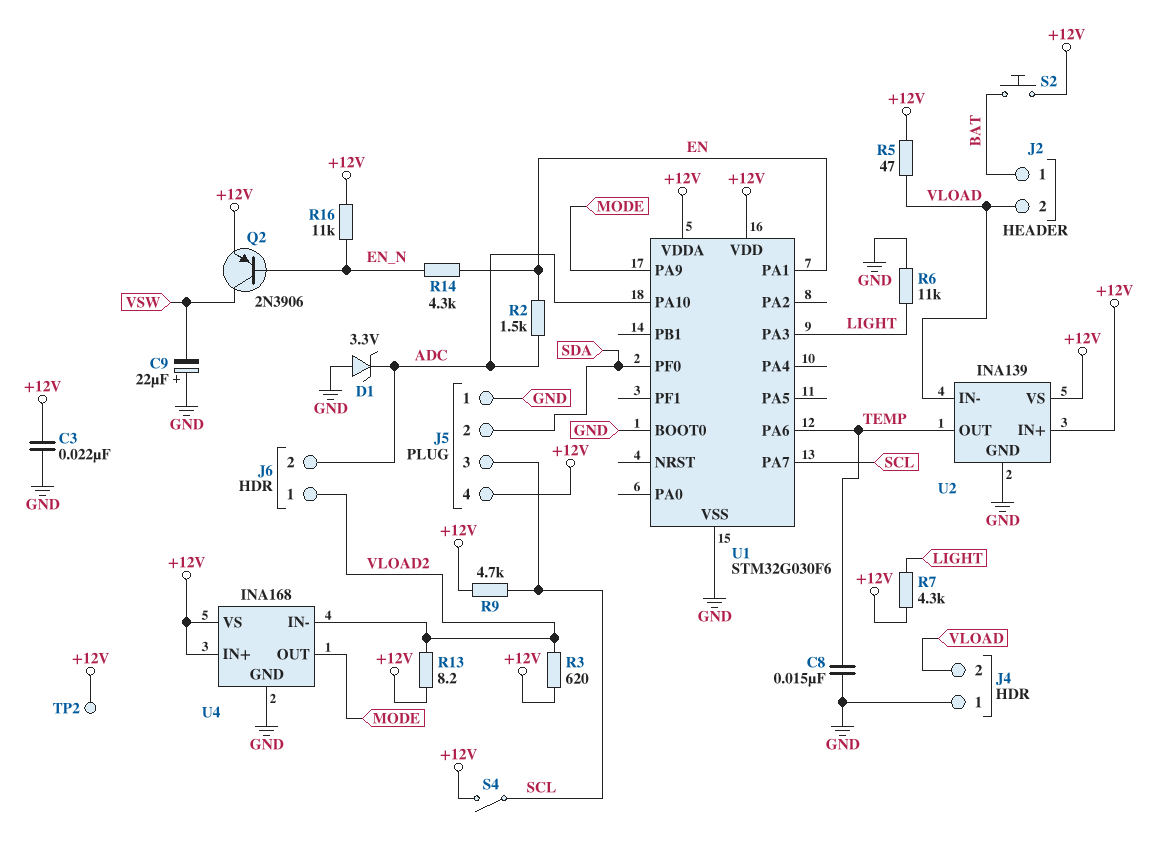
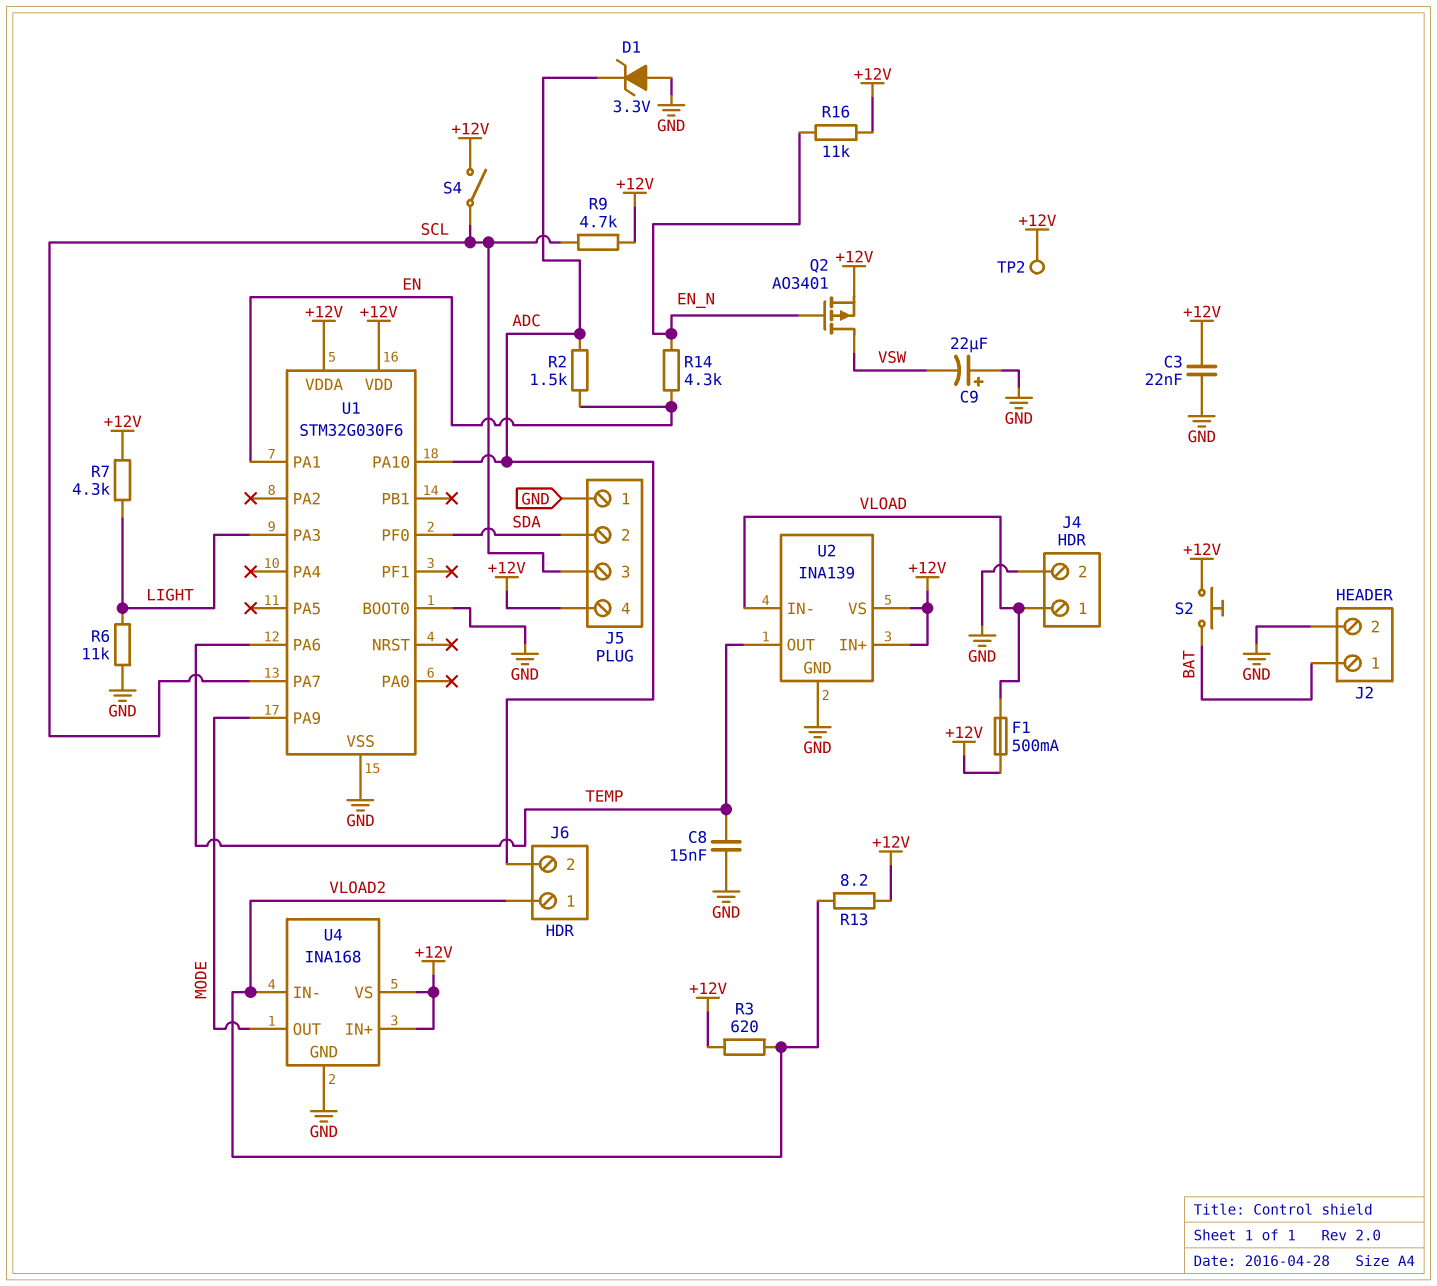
F1: none -> 500mA (+12V, VLOAD)
J2 pin 2: VLOAD -> GND
J4 pin 1: GND -> VLOAD
J4 pin 2: VLOAD -> GND
Q2: PNP 2N3906 (B EN_N, C VSW, E +12V) -> PMOS AO3401 (G EN_N, D VSW, S +12V)
R5: 47 (+12V, VLOAD) -> none

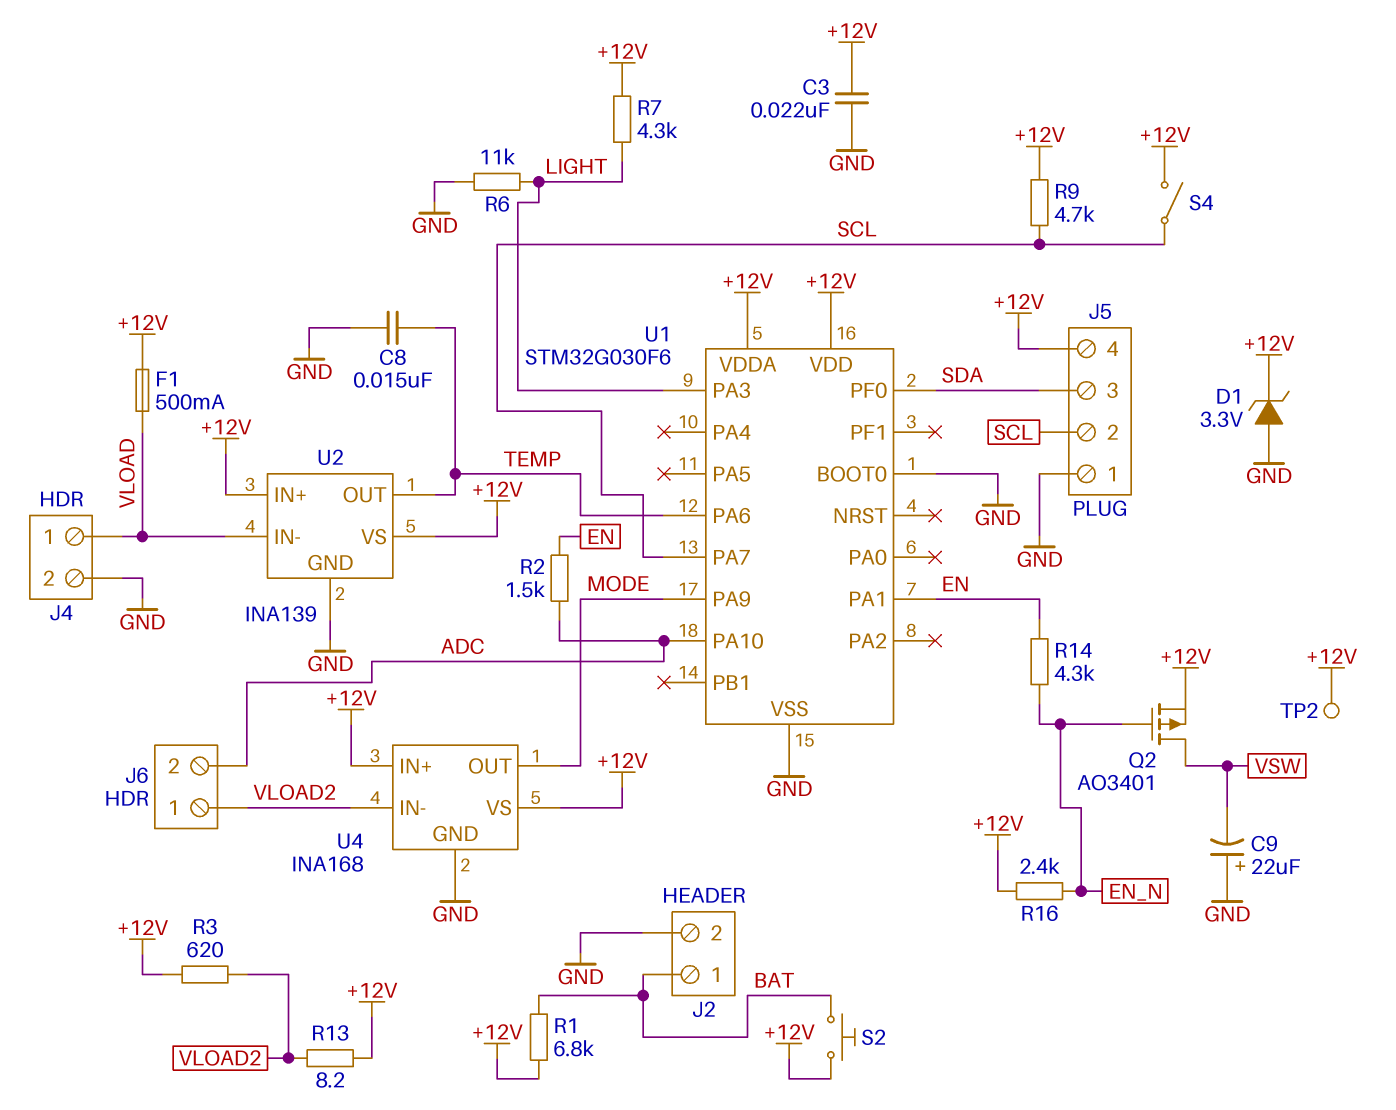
D1: zener 3.3V (A GND, K ADC) -> zener 3.3V (A GND, K +12V)
J5 pin 2: SDA -> SCL
J5 pin 3: SCL -> SDA
R1: none -> 6.8k (+12V, BAT)
R16: 11k (+12V, EN_N) -> 2.4k (+12V, EN_N)

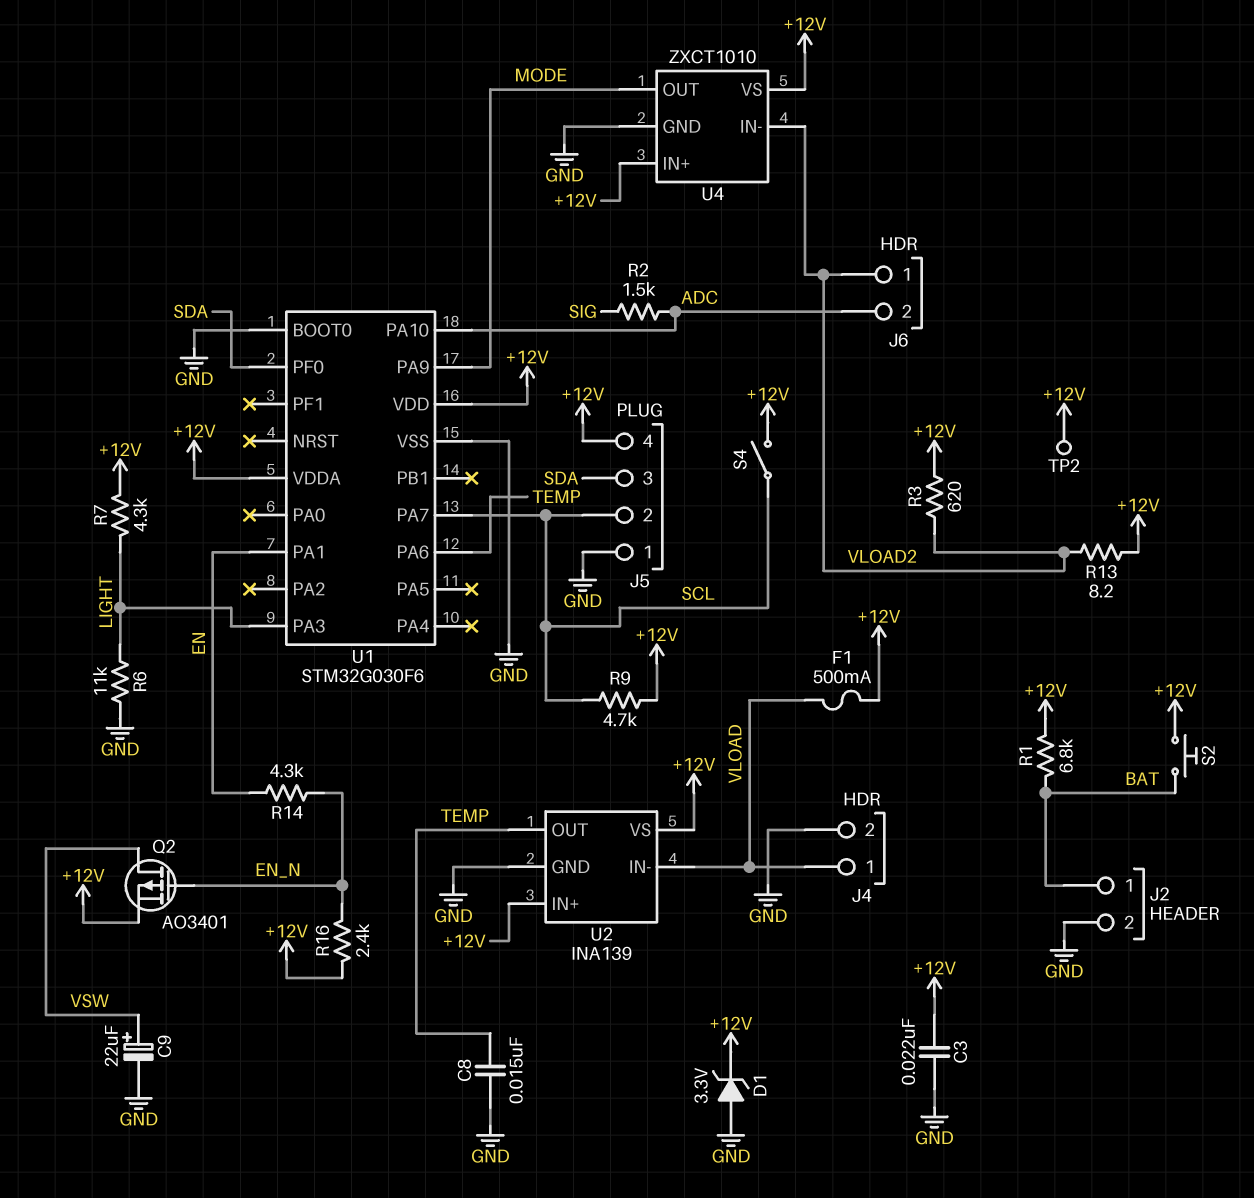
C9: 22uF (plus GND, minus VSW) -> 22uF (plus VSW, minus GND)
R2: 1.5k (ADC, EN) -> 1.5k (ADC, SIG)
U4: INA168 -> ZXCT1010

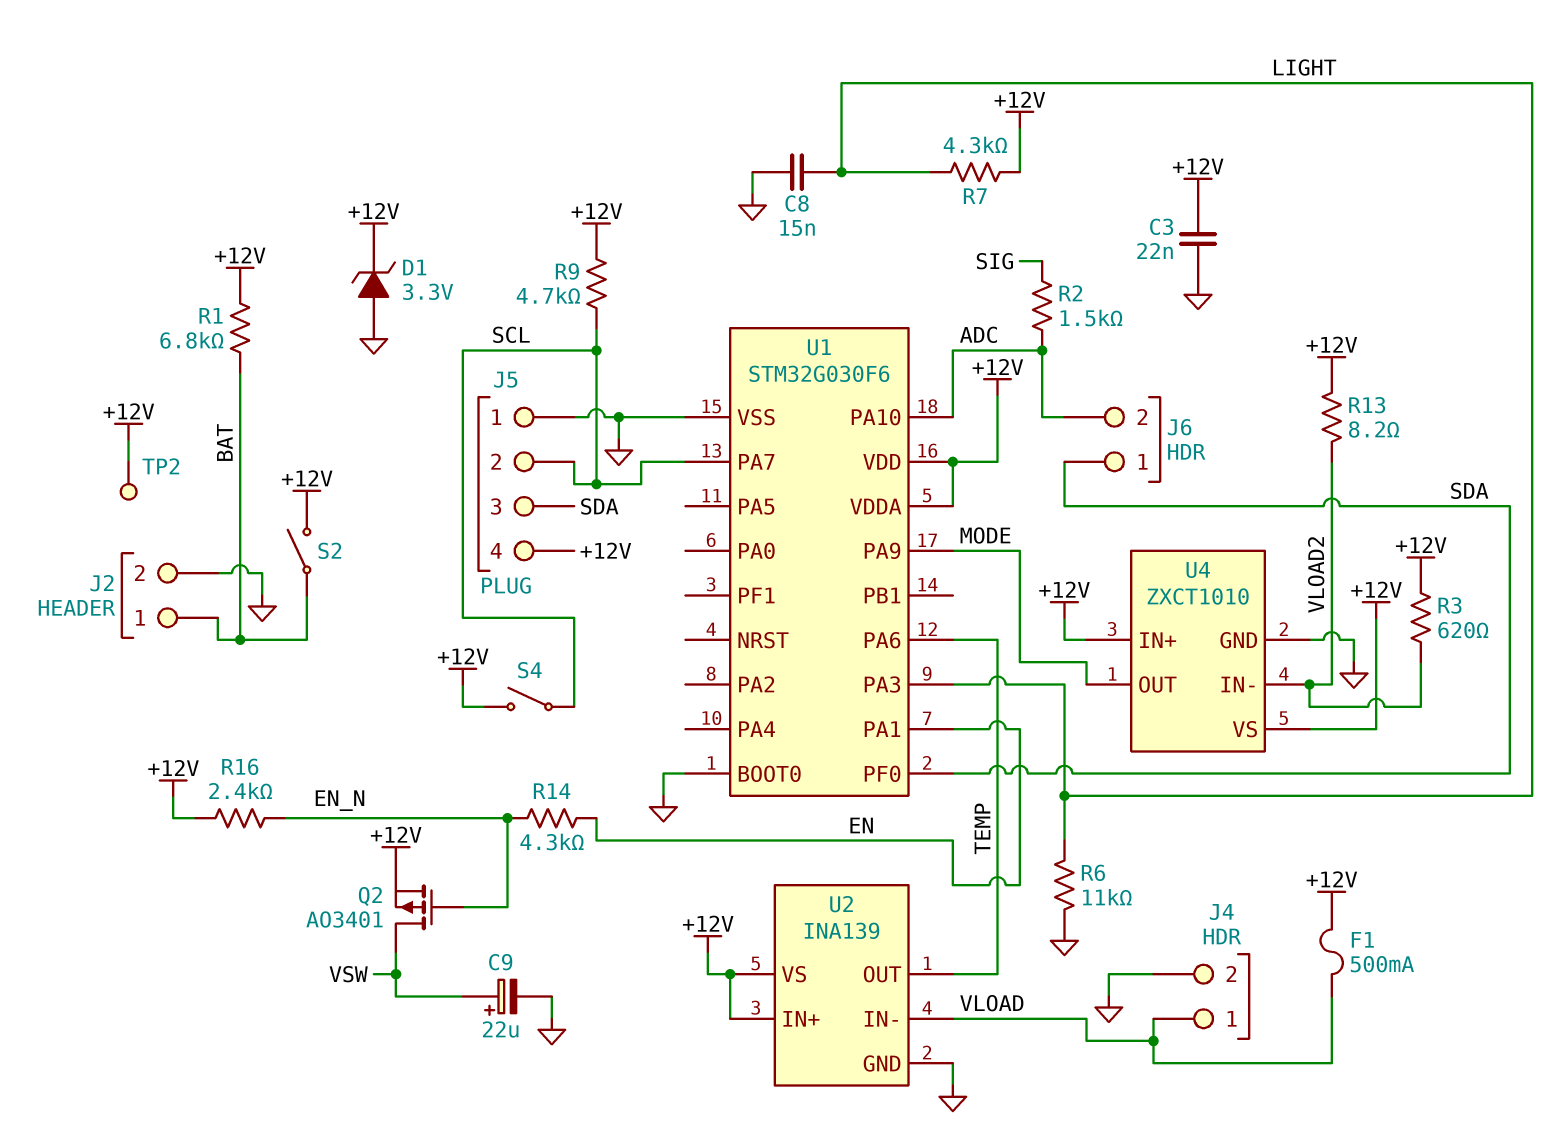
C8: 15nF (GND, TEMP) -> 15nF (GND, LIGHT)
J6 pin 1: VLOAD2 -> SDA
S2: button (+12V, BAT) -> switch (+12V, BAT)

